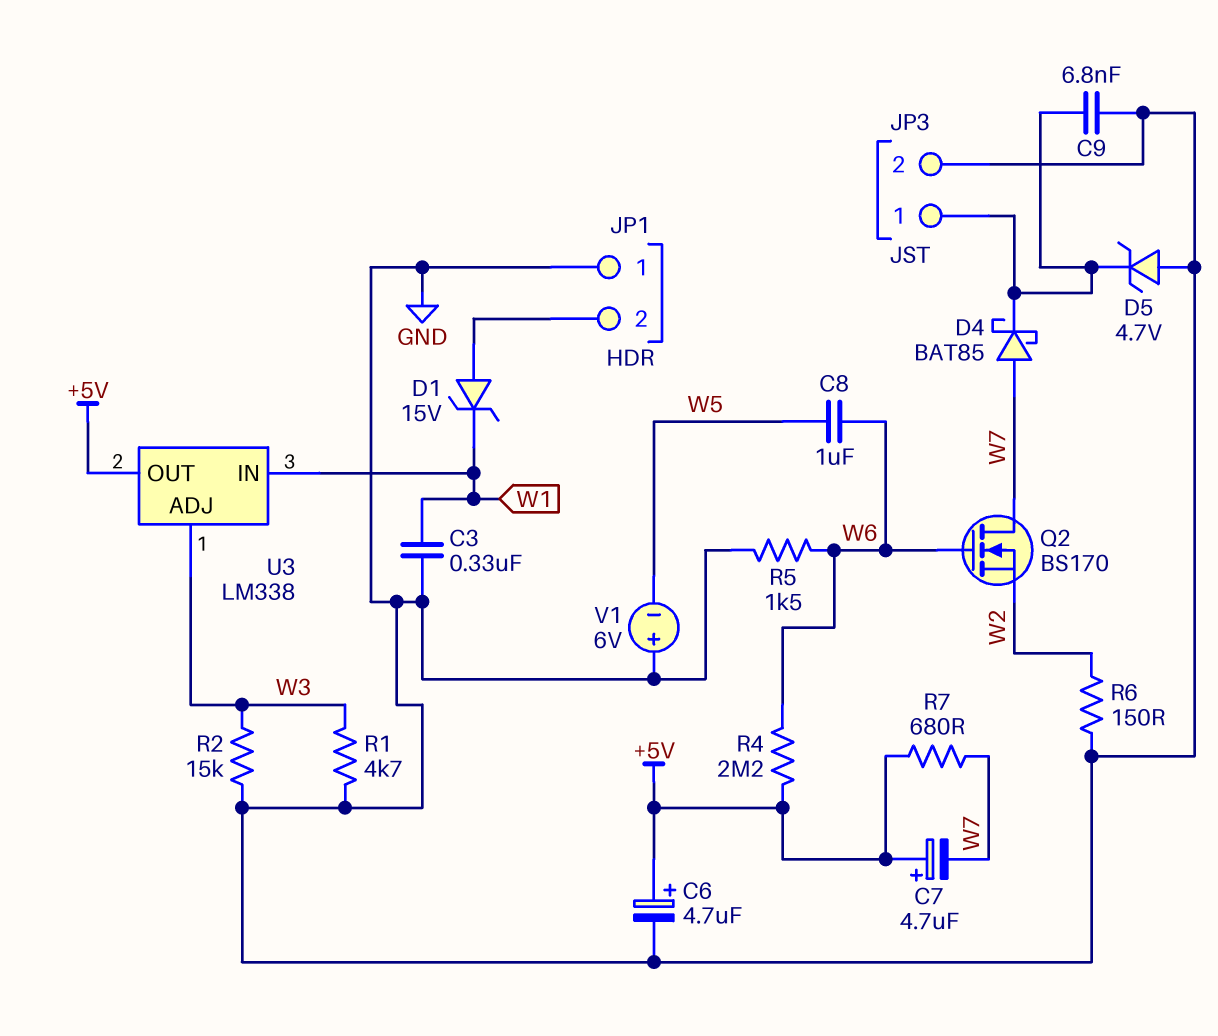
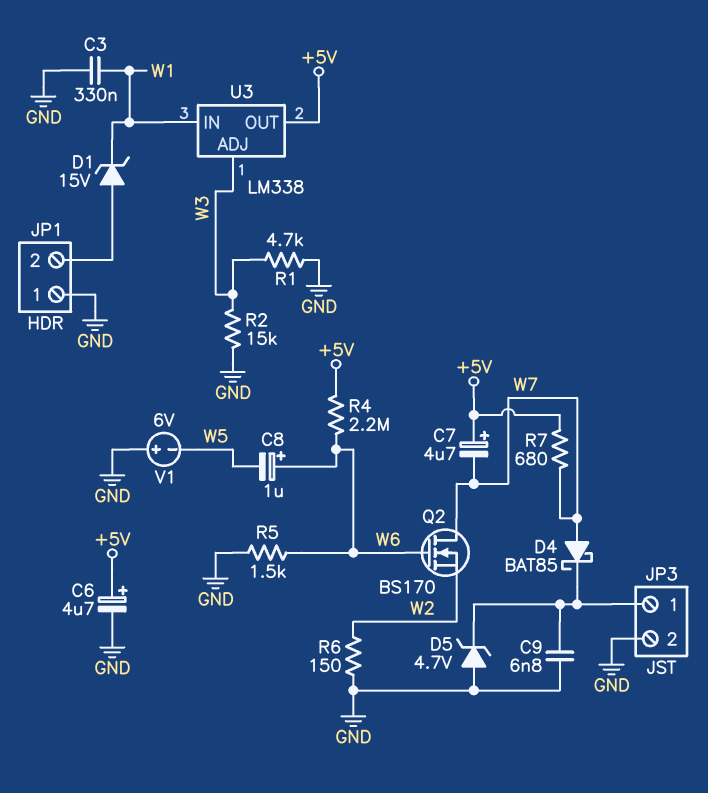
C8: 1uF (W5, W6) -> 1uF (plus W6, minus W5)

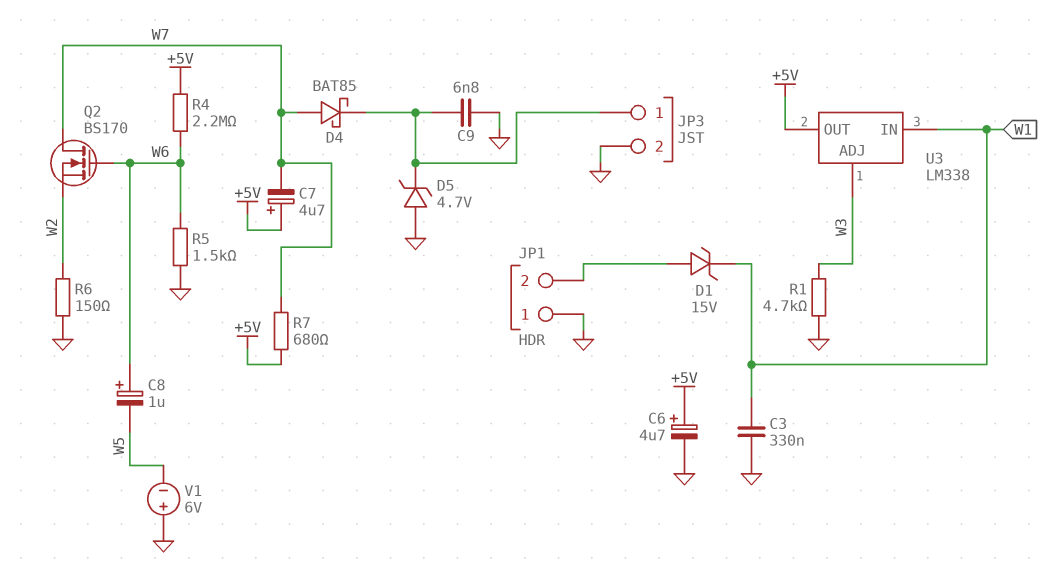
R2: 15k (GND, W3) -> none

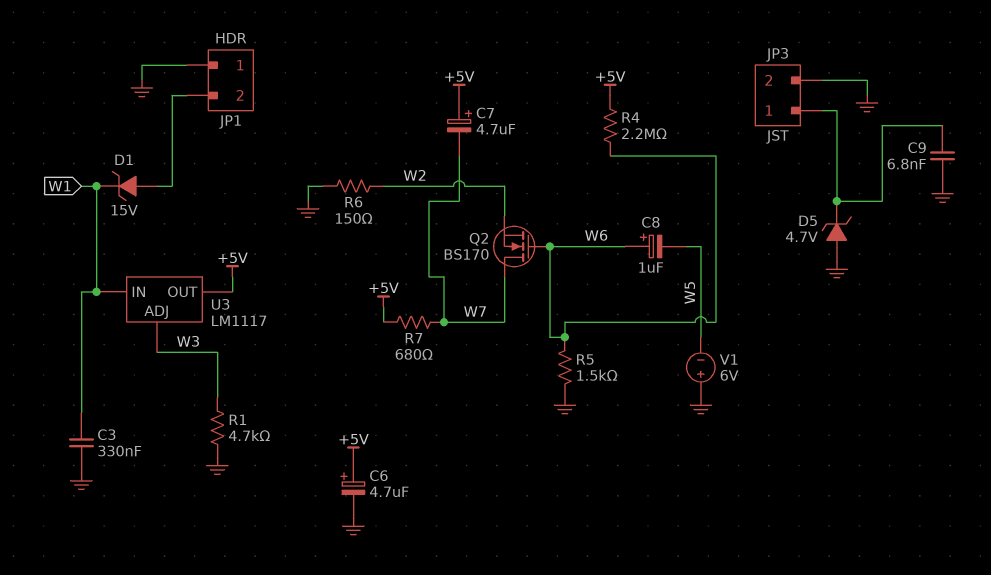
D4: schottky BAT85 (A W7, K JP3/1) -> none
U3: LM338 -> LM1117

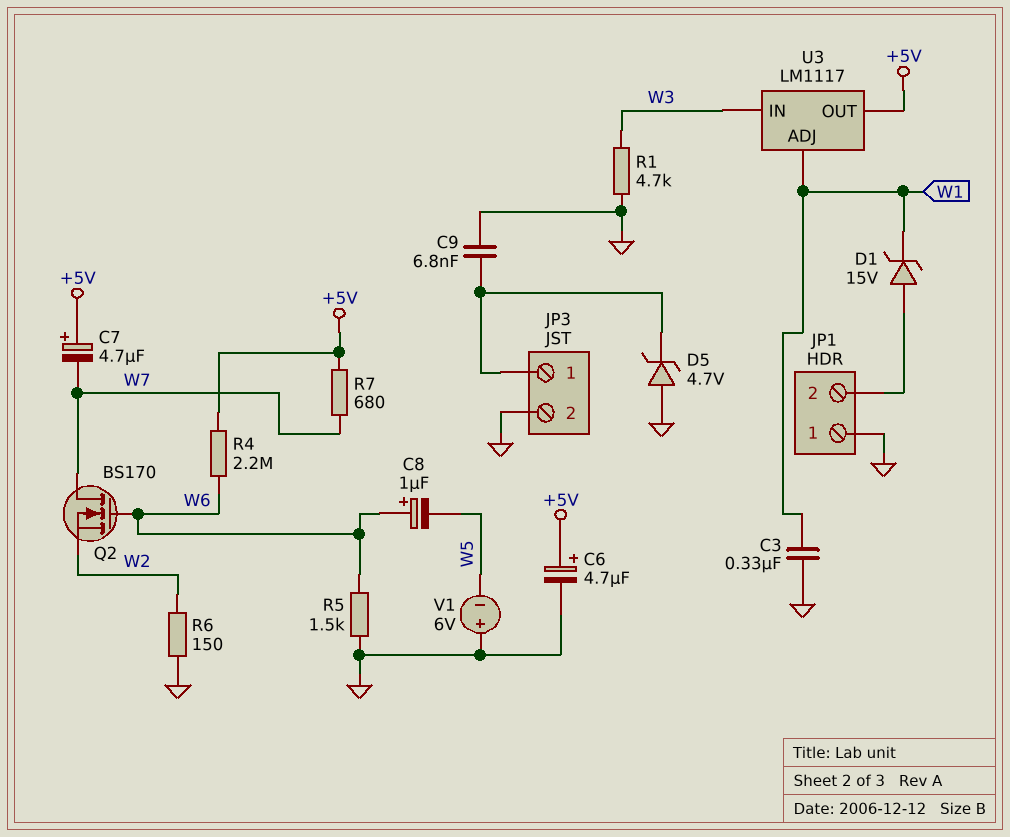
U3 pin ADJ: W3 -> W1
U3 pin IN: W1 -> W3

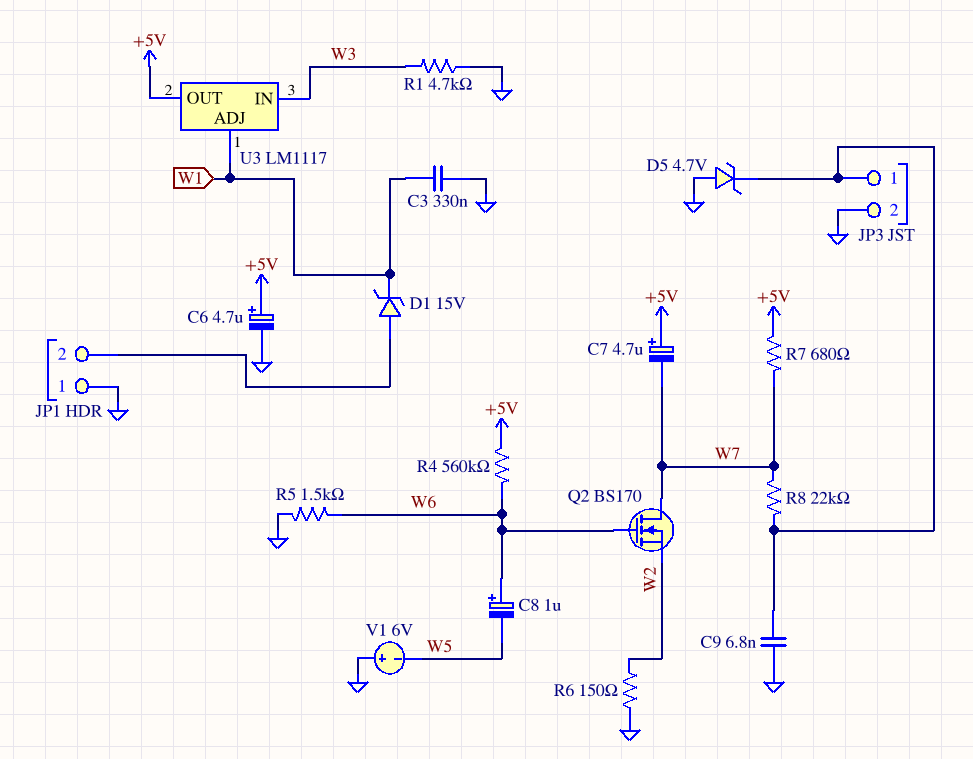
R4: 2.2M (+5V, W6) -> 560k (+5V, W6)
R8: none -> 22k (JP3/1, W7)

